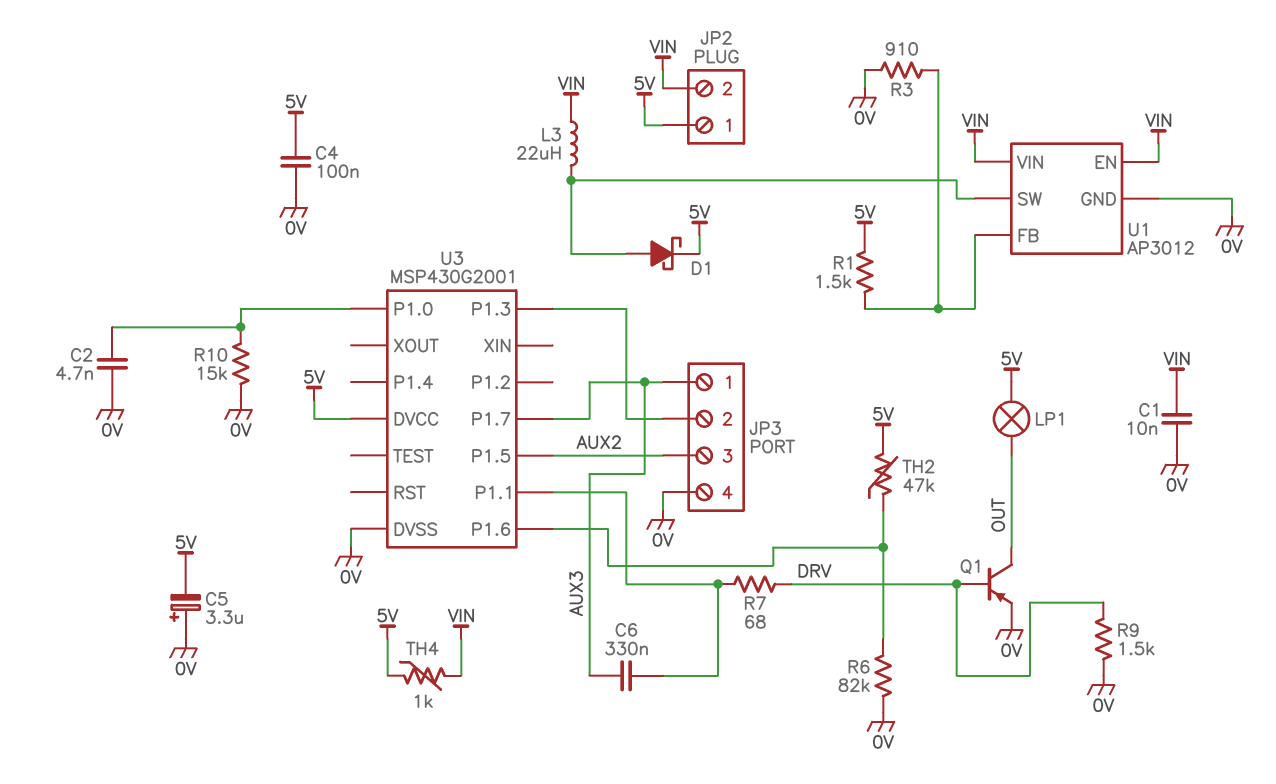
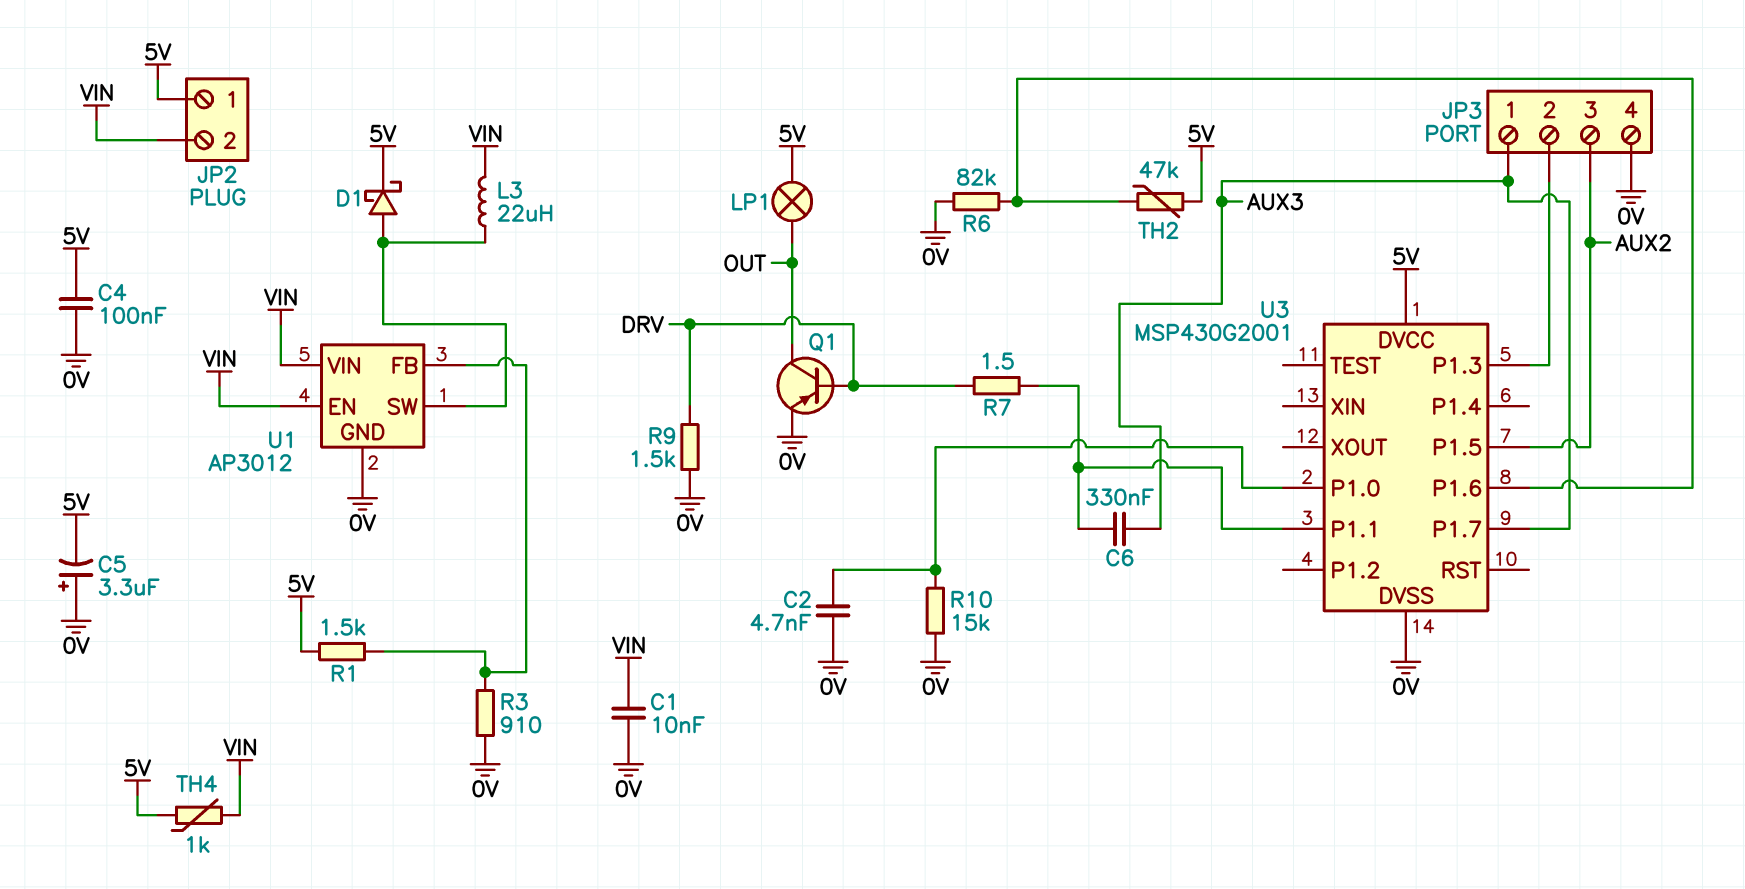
R7: 68 (DRV, U3/P1.1) -> 1.5 (DRV, U3/P1.1)

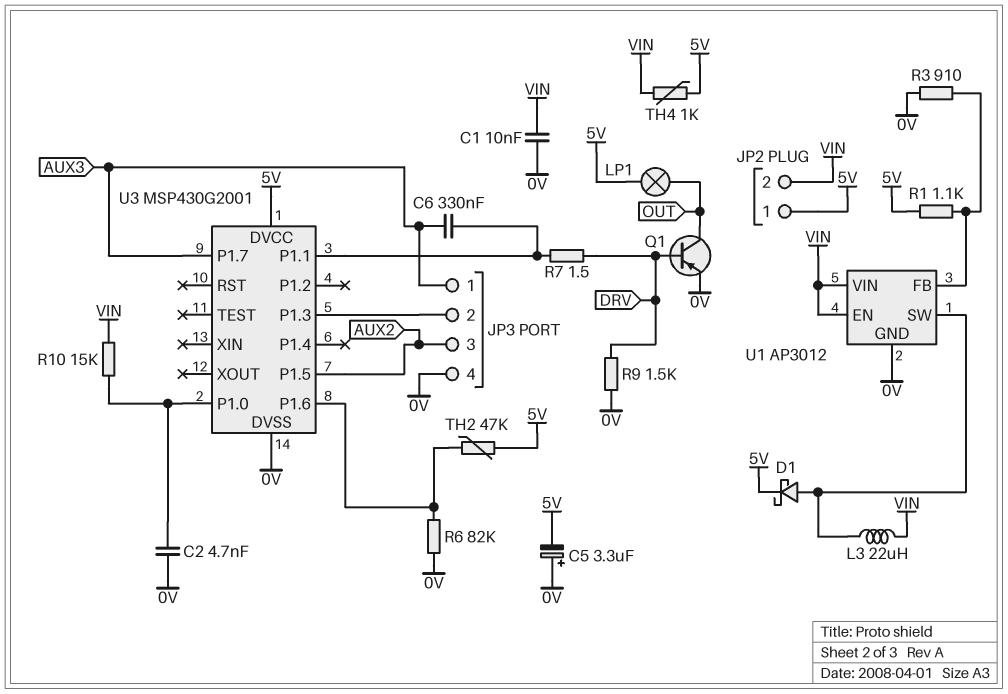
C4: 100nF (0V, 5V) -> none
R1: 1.5k (5V, U1/FB) -> 1.1k (5V, U1/FB)
R10: 15k (0V, U3/P1.0) -> 15k (U3/P1.0, VIN)

